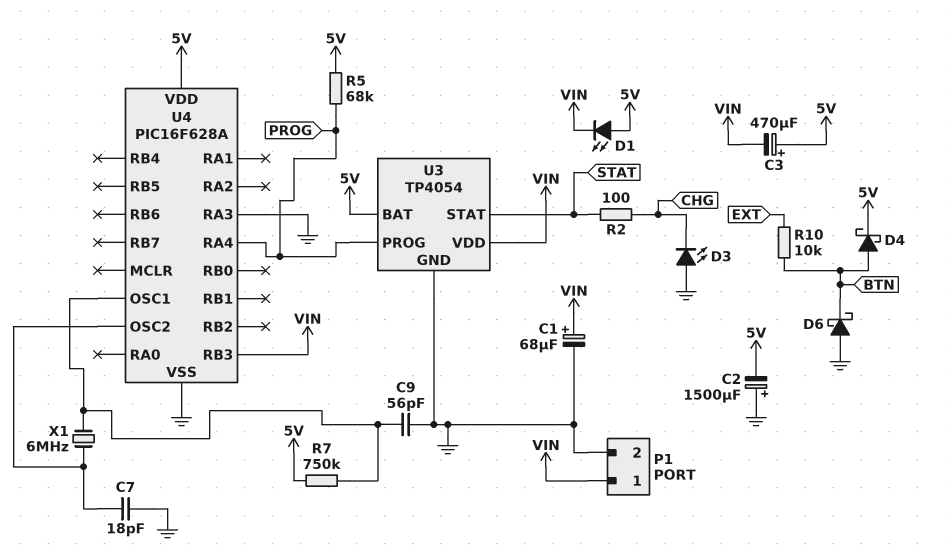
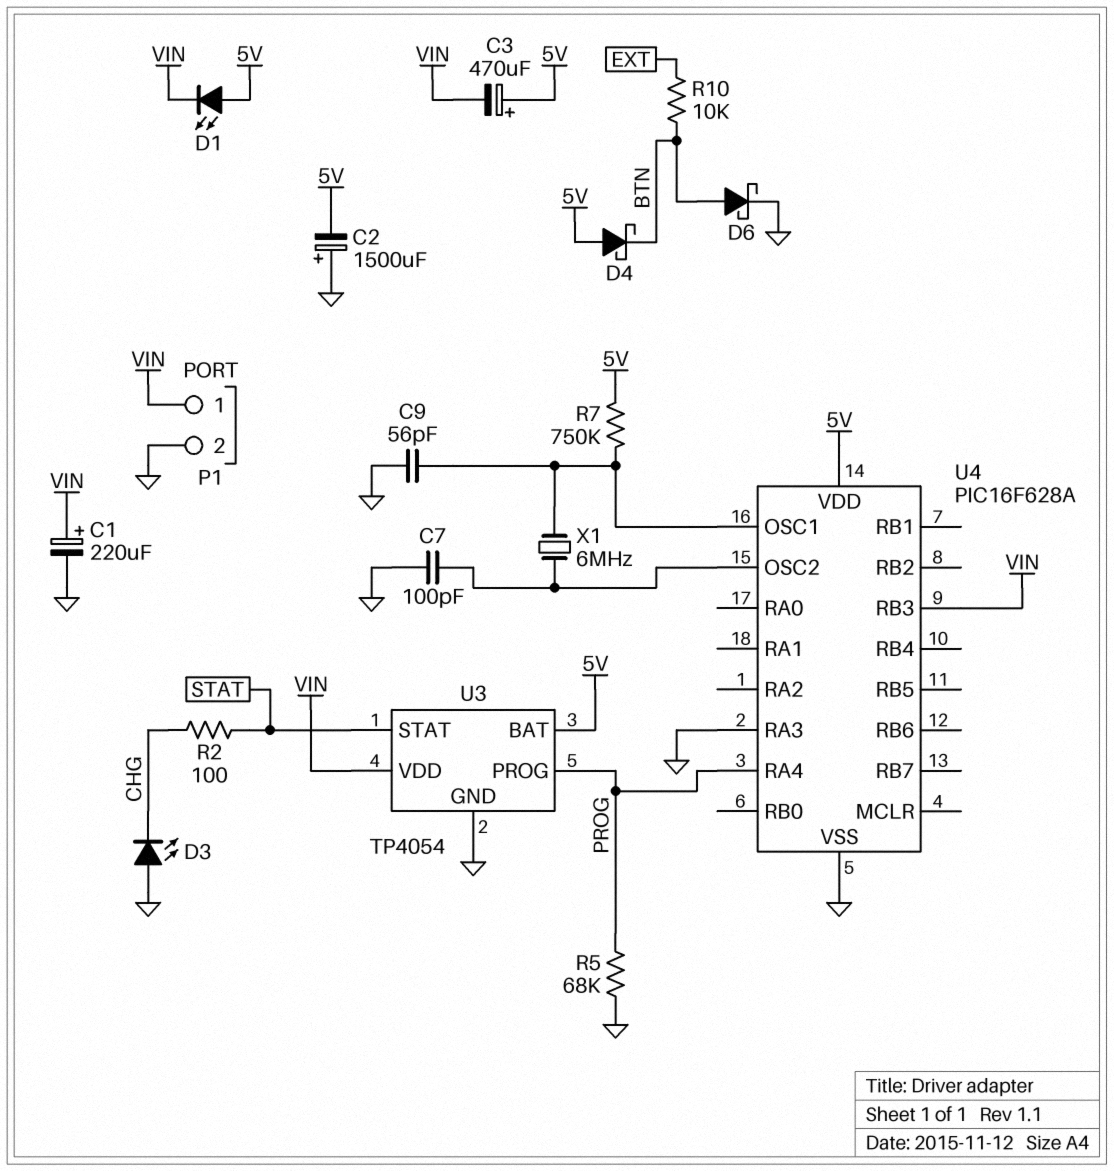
C1: 68uF (plus VIN, minus GND) -> 220uF (plus VIN, minus GND)
C7: 18pF (GND, U4/OSC2) -> 100pF (GND, U4/OSC2)
D4: schottky (A BTN, K 5V) -> schottky (A 5V, K BTN)
D6: schottky (A GND, K BTN) -> schottky (A BTN, K GND)
R5: 68k (5V, PROG) -> 68k (GND, PROG)

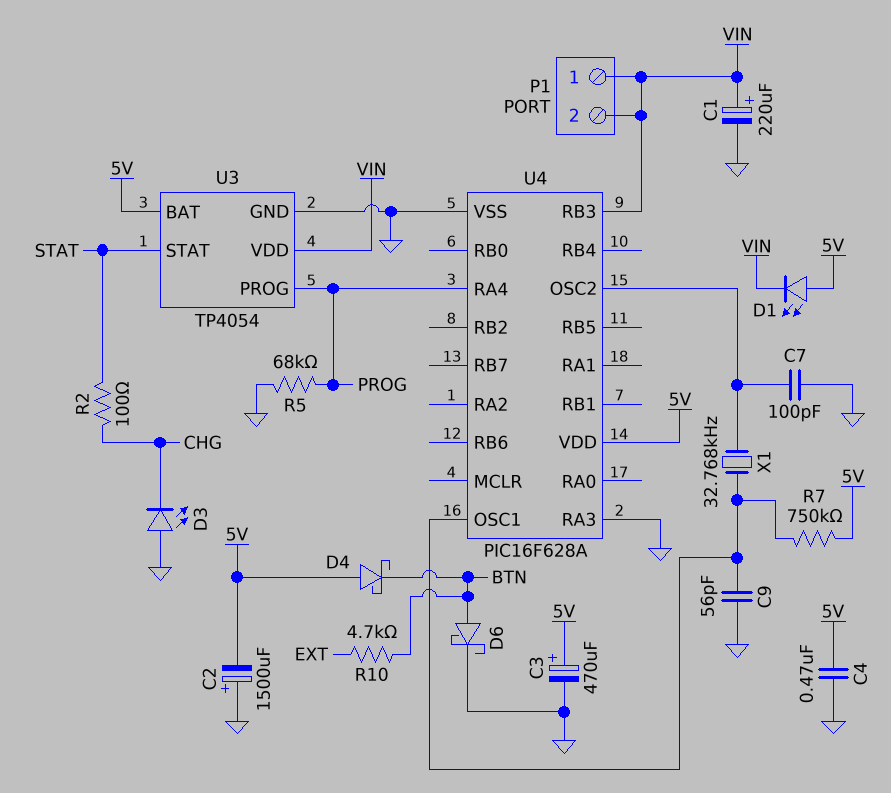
C3: 470uF (plus 5V, minus VIN) -> 470uF (plus 5V, minus GND)
C4: none -> 470nF (5V, GND)
P1 pin 2: GND -> VIN
R10: 10k (BTN, EXT) -> 4.7k (BTN, EXT)
X1: 6MHz (U4/OSC1, U4/OSC2) -> 32.768kHz (U4/OSC1, U4/OSC2)

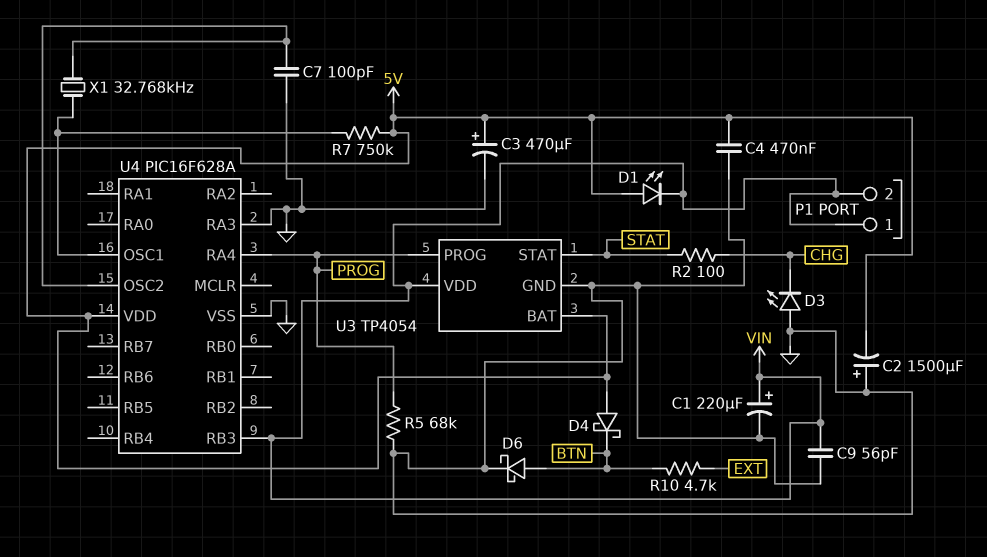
C9: 56pF (GND, U4/OSC1) -> 56pF (GND, VIN)

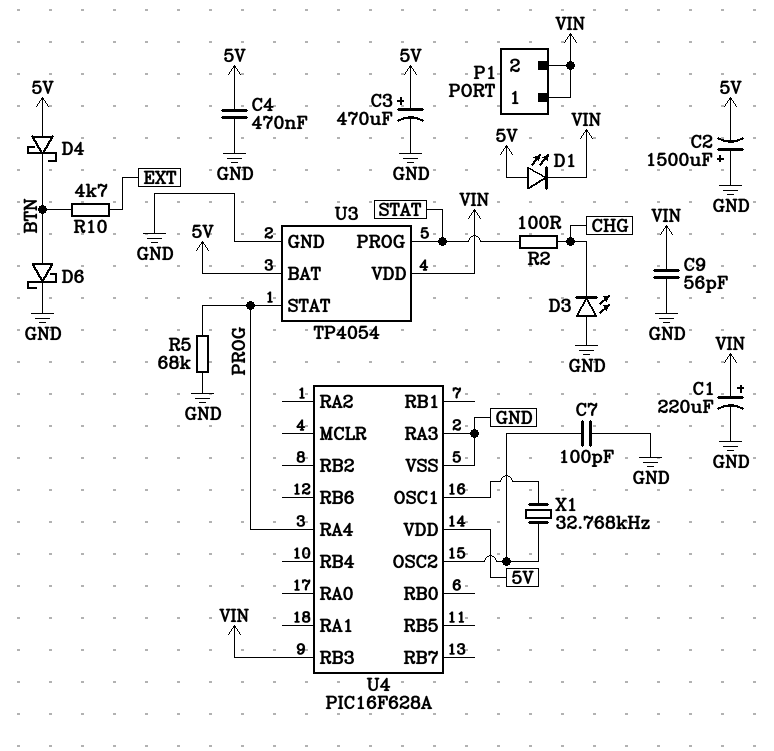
R7: 750k (5V, U4/OSC1) -> none
U3 pin PROG: PROG -> STAT
U3 pin STAT: STAT -> PROG

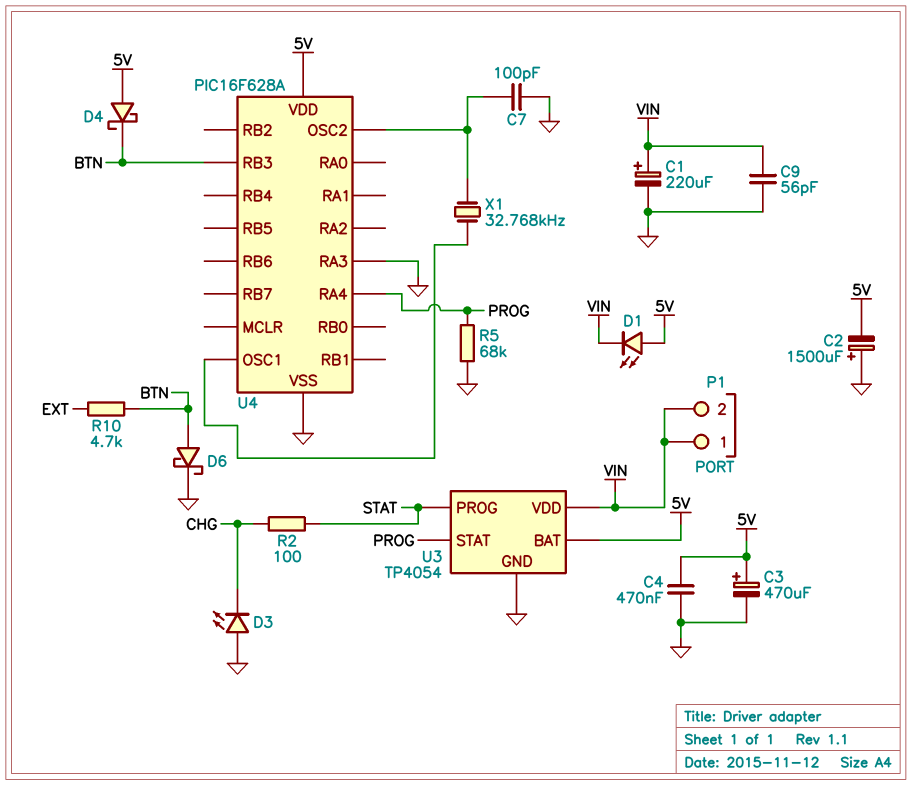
U4 pin RB3: VIN -> BTN

